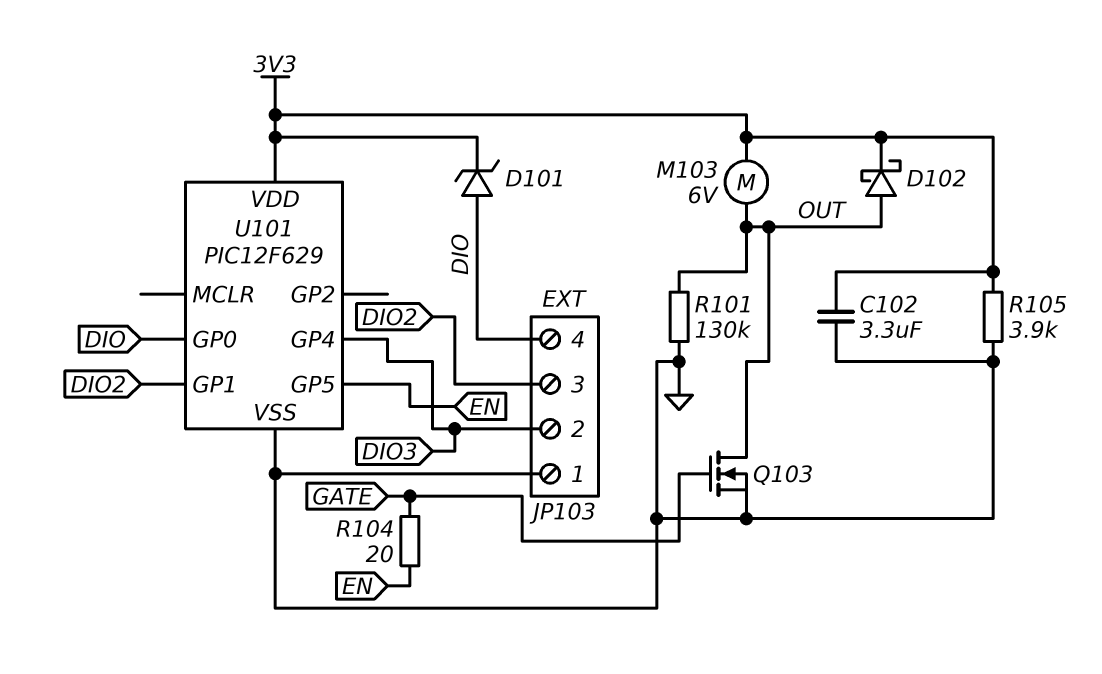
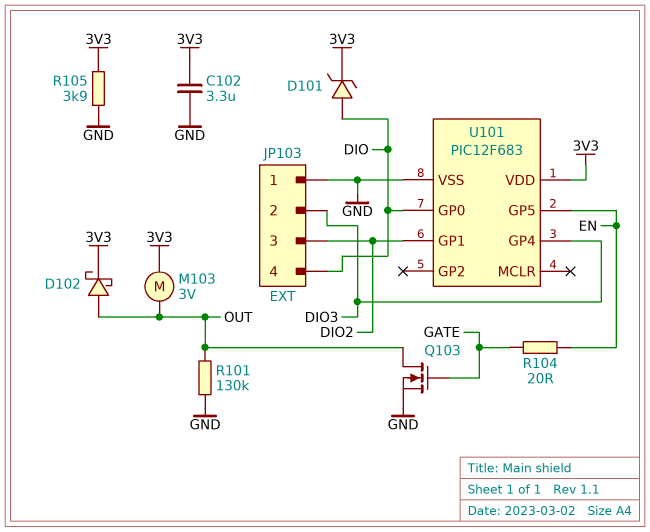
M103: motor 6V (3V3, OUT) -> motor 3V (3V3, OUT)
U101: PIC12F629 -> PIC12F683

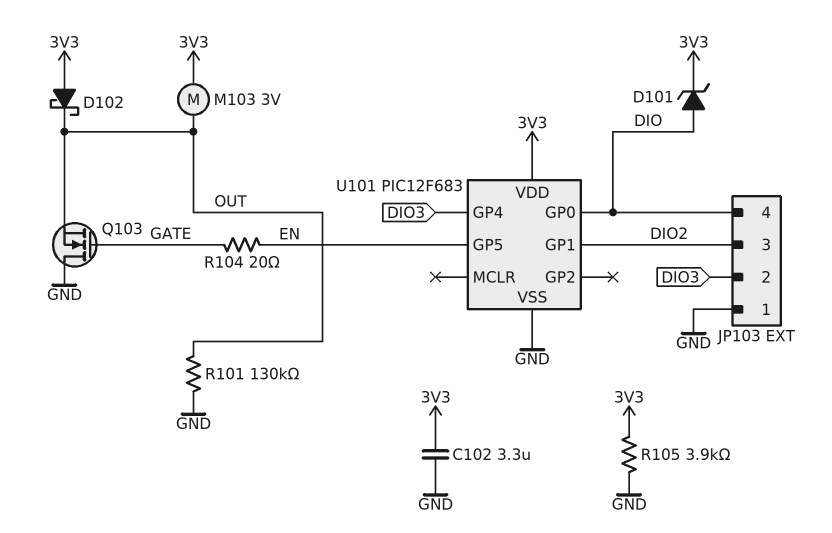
D102: schottky (A OUT, K 3V3) -> schottky (A 3V3, K OUT)
Q103: NMOS (G GATE, D OUT, S GND) -> NMOS (G GATE, D GND, S OUT)

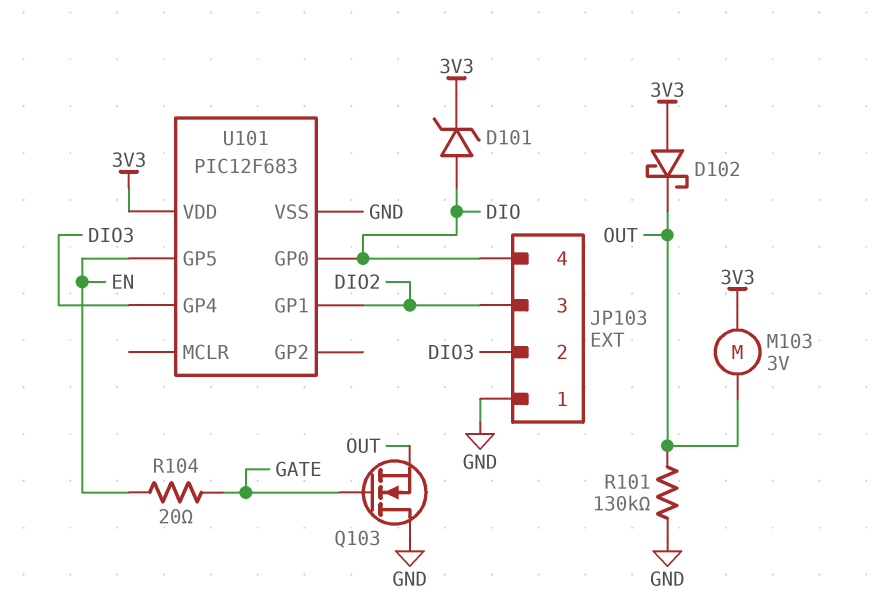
C102: 3.3uF (3V3, GND) -> none
R105: 3.9k (3V3, GND) -> none

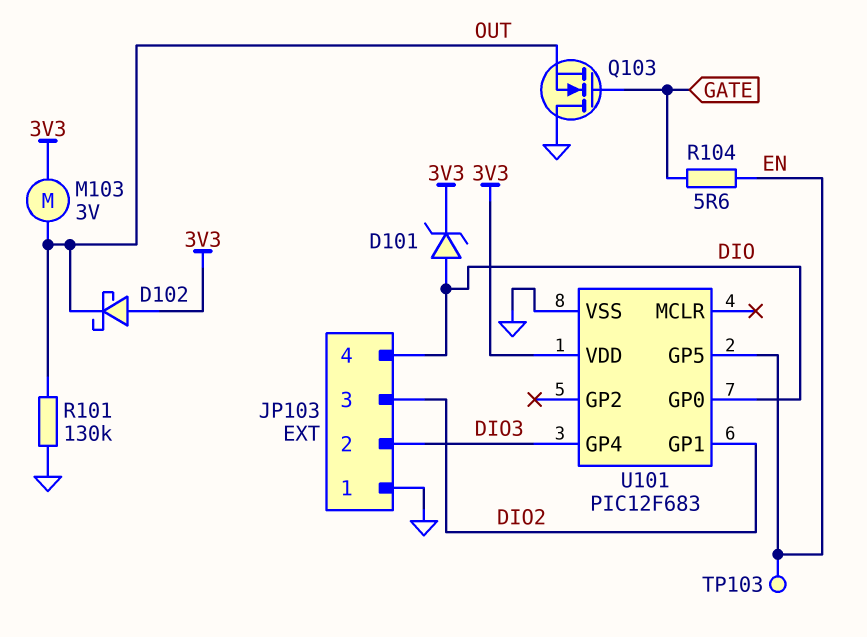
R104: 20 (EN, GATE) -> 5.6 (EN, GATE)
TP103: none -> test point (EN)

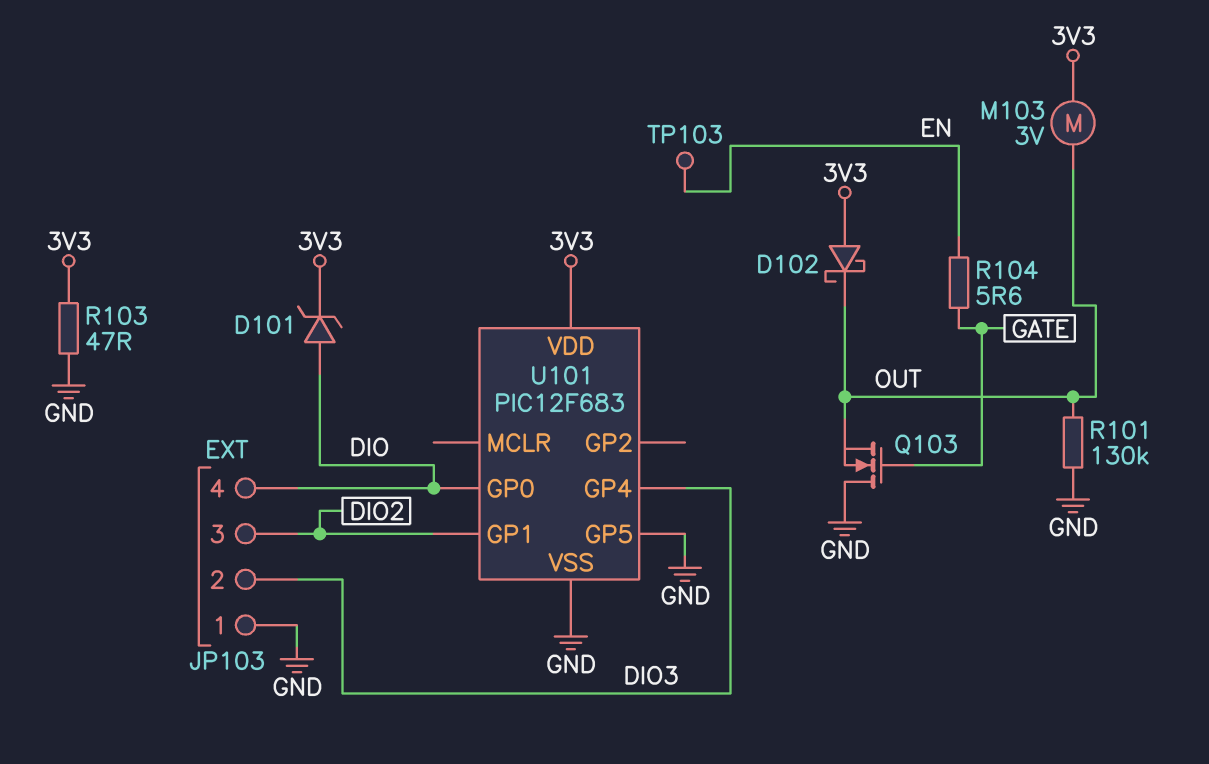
R103: none -> 47 (3V3, GND)
U101 pin GP5: EN -> GND

